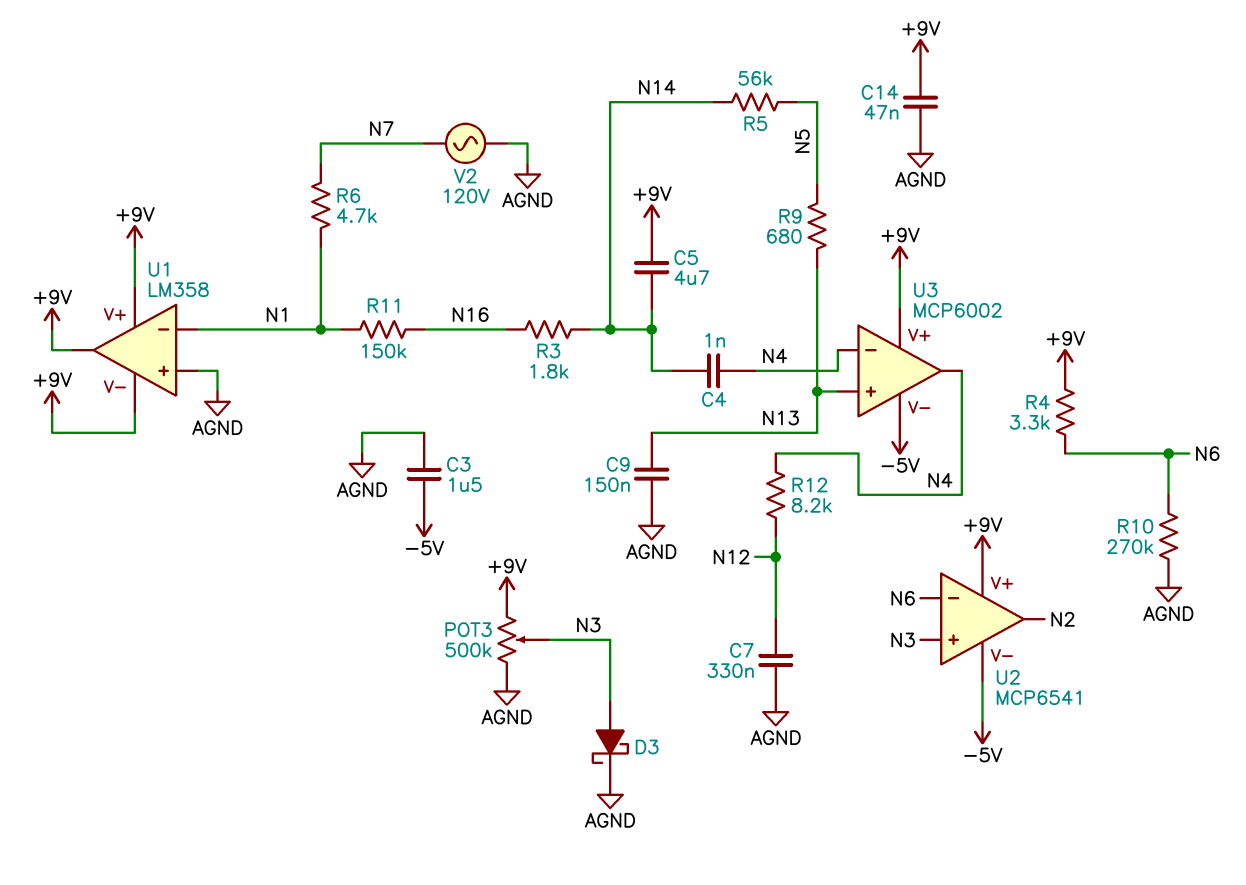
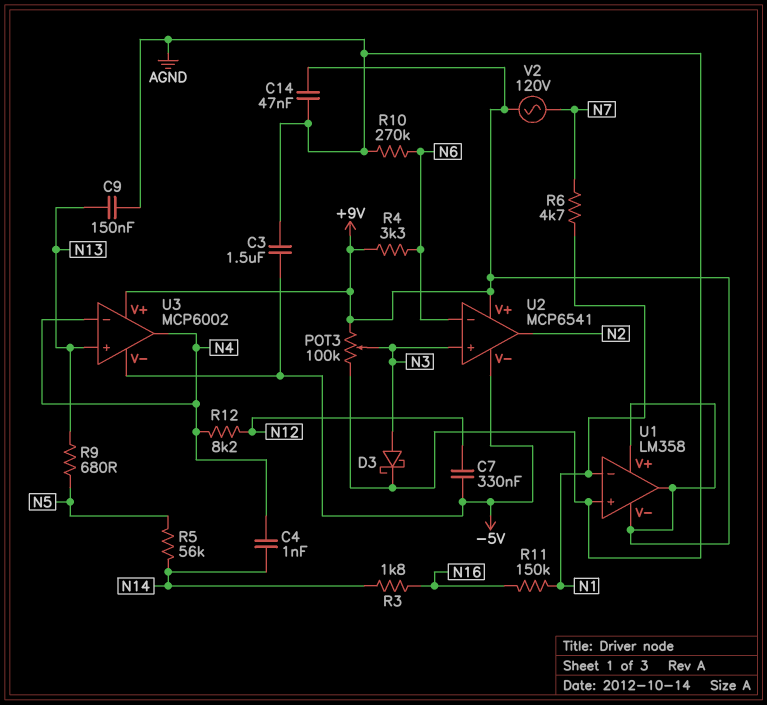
C5: 4.7uF (+9V, N14) -> none
C7: 330nF (AGND, N12) -> 330nF (-5V, N12)
POT3: 500k (+9V, AGND, wiper N3) -> 100k (+9V, AGND, wiper N3)
V2: AC 120V (AGND, N7) -> AC 120V (+9V, N7)

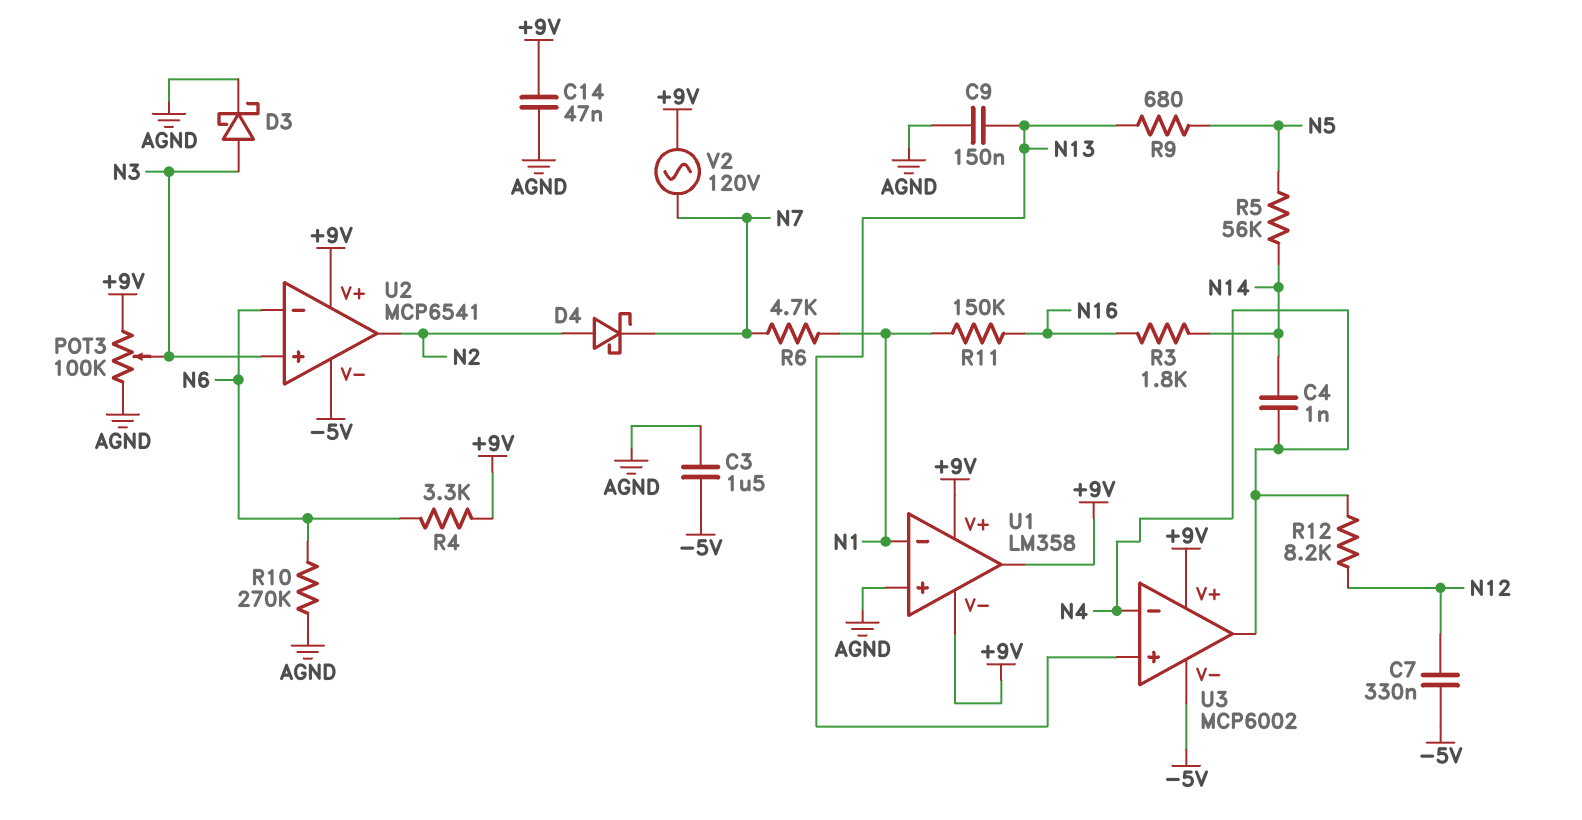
D4: none -> schottky (A N2, K N7)

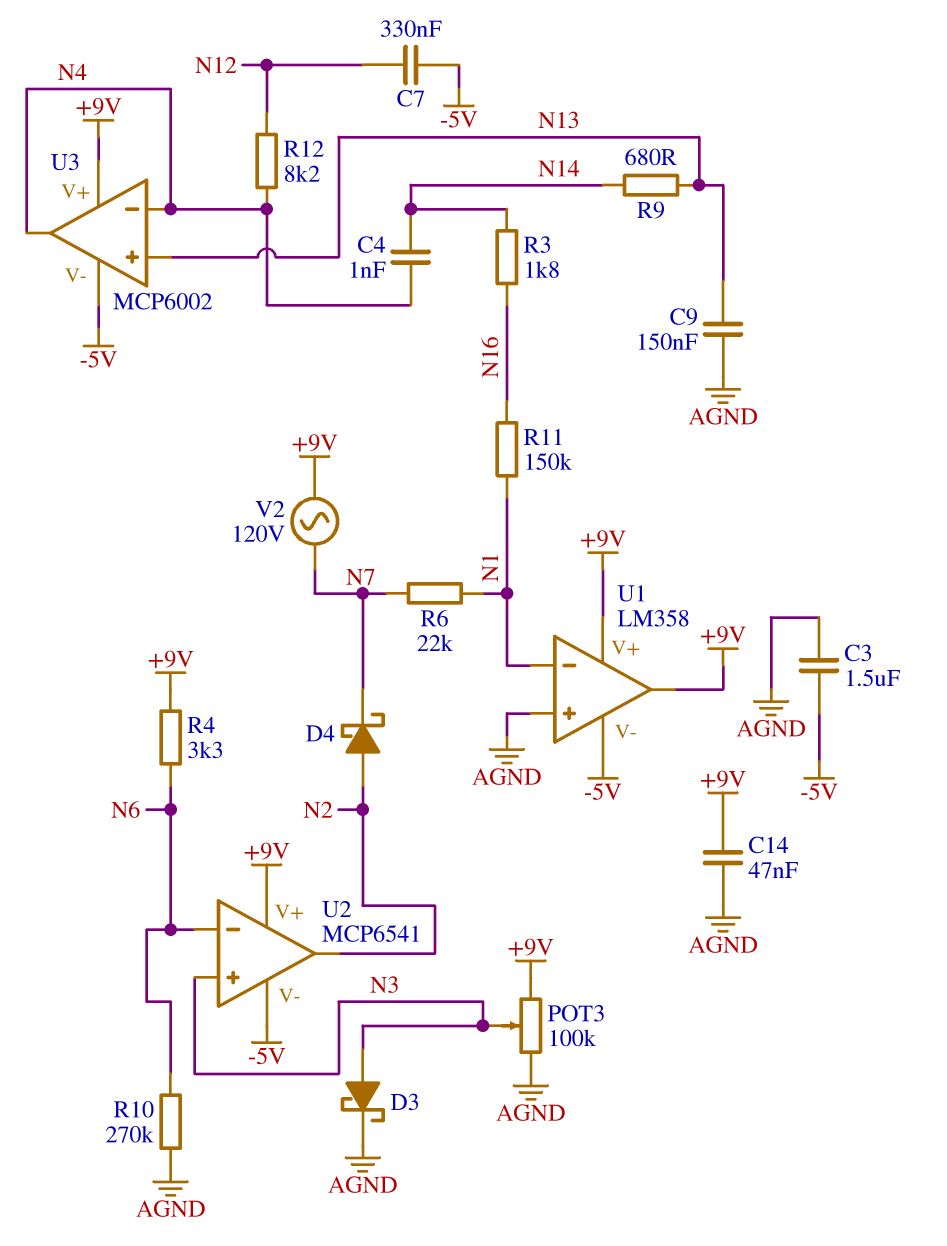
R5: 56k (N5, N14) -> none
R6: 4.7k (N1, N7) -> 22k (N1, N7)
R9: 680 (N5, N13) -> 680 (N13, N14)
U1 pin V-: +9V -> -5V

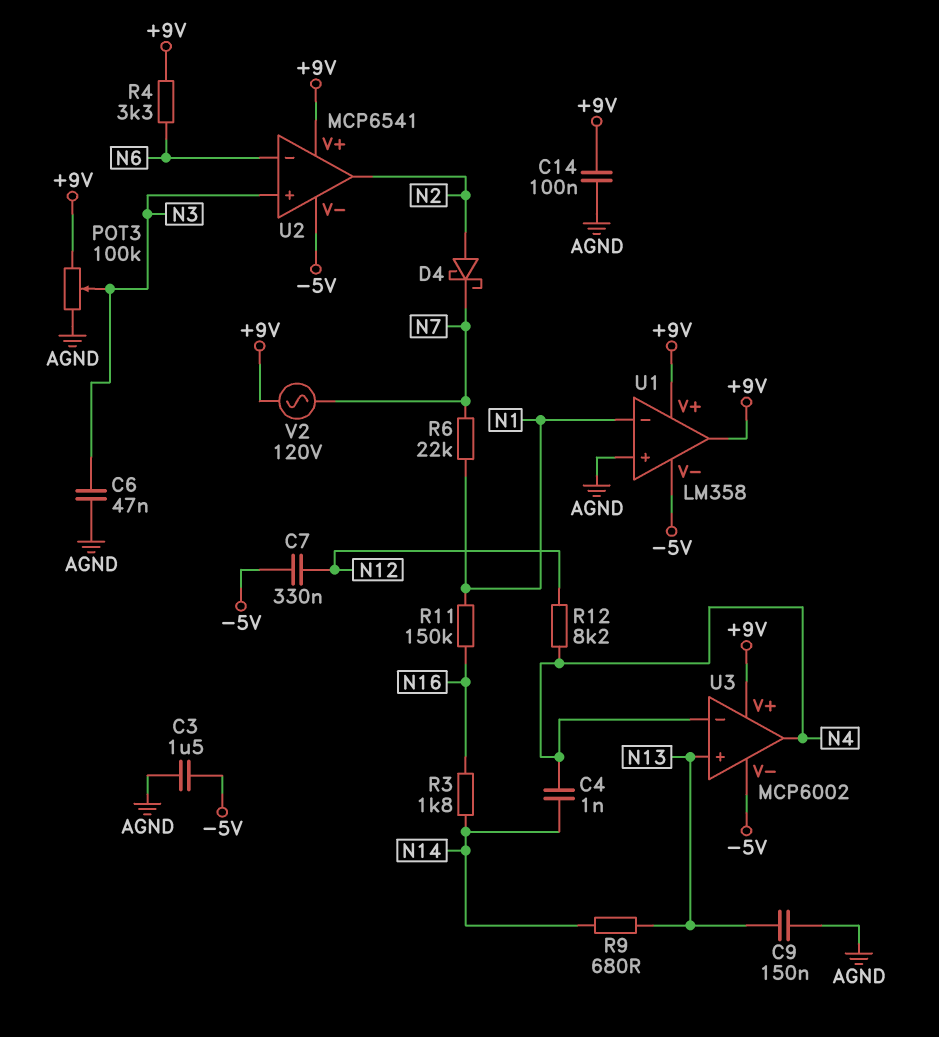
C6: none -> 47nF (AGND, N3)
C14: 47nF (+9V, AGND) -> 100nF (+9V, AGND)
D3: schottky (A N3, K AGND) -> none
R10: 270k (AGND, N6) -> none

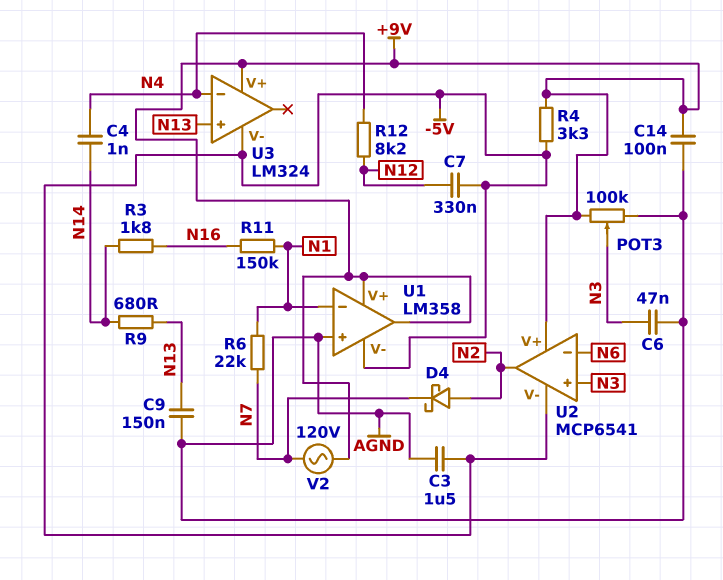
R4: 3.3k (+9V, N6) -> 3.3k (+9V, -5V)
U3: MCP6002 -> LM324
U3 pin out: N4 -> none

